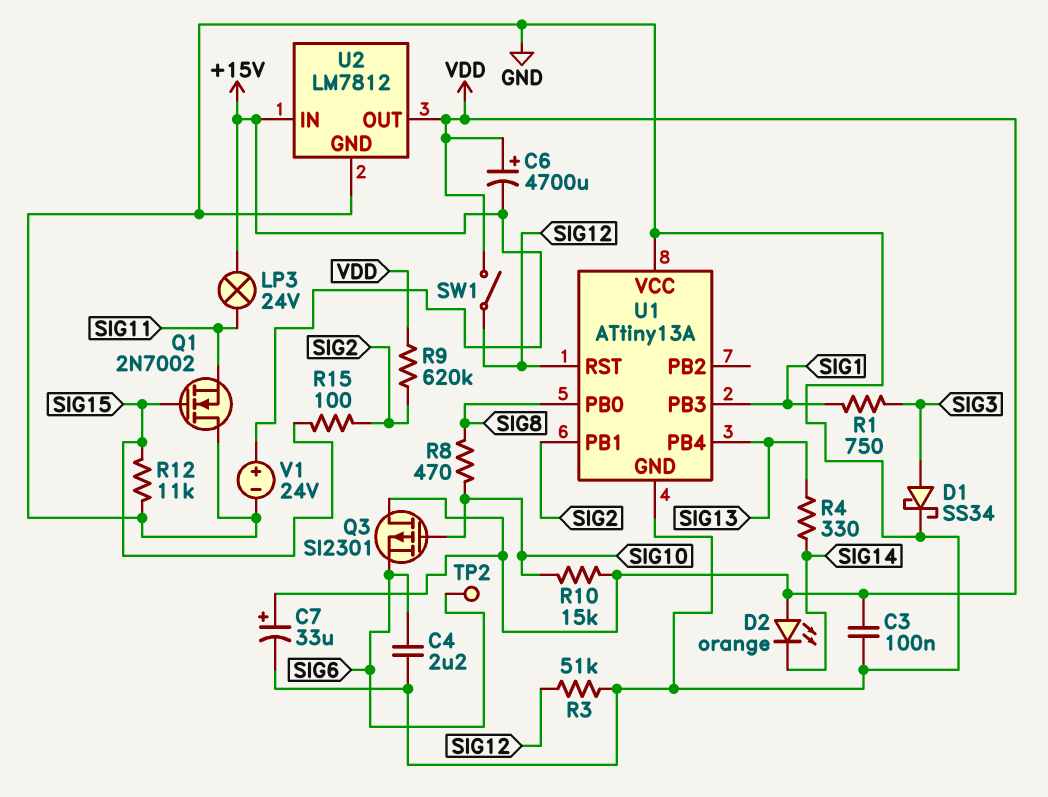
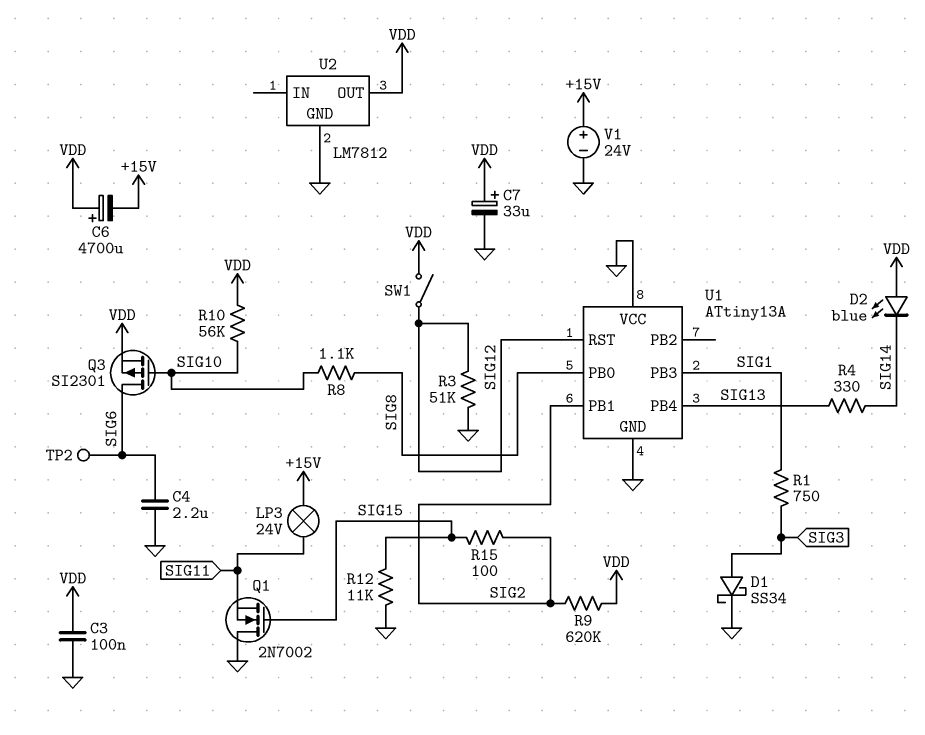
D2: LED orange (A VDD, K SIG14) -> LED blue (A VDD, K SIG14)
Q3: PMOS SI2301 (G SIG10, D VDD, S SIG6) -> PMOS SI2301 (G SIG10, D SIG6, S VDD)
R8: 470 (SIG8, SIG10) -> 1.1k (SIG8, SIG10)
R10: 15k (SIG10, VDD) -> 56k (SIG10, VDD)
U2 pin IN: +15V -> none

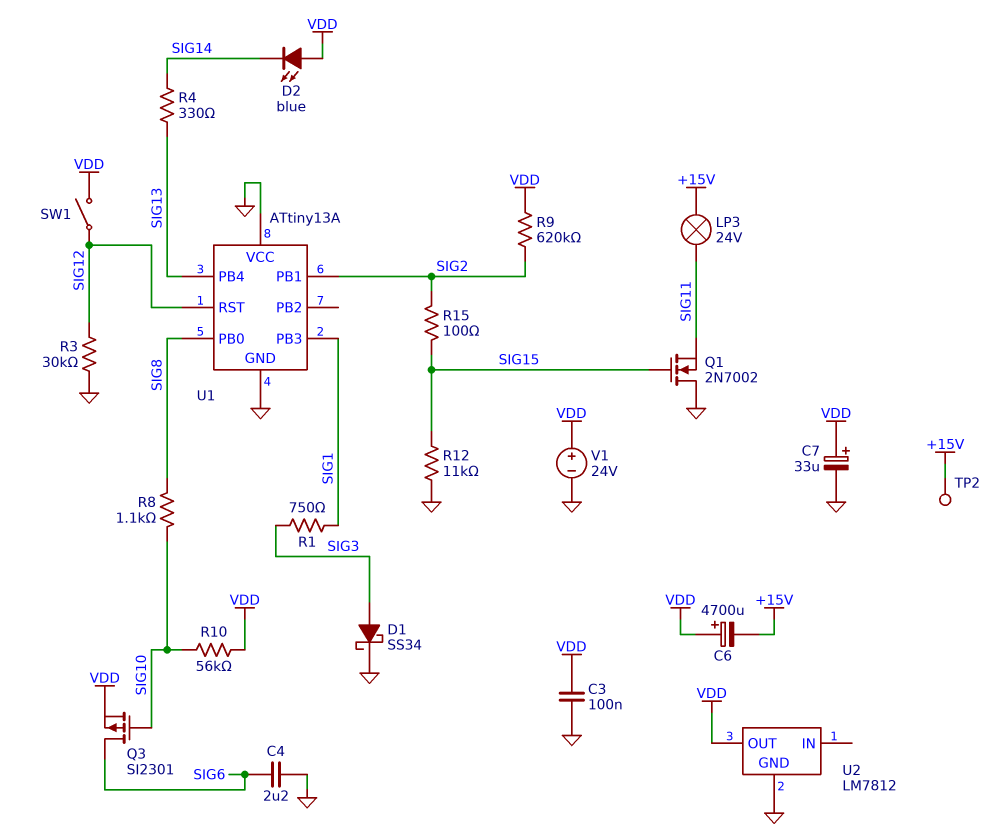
R3: 51k (GND, SIG12) -> 30k (GND, SIG12)
TP2: test point (SIG6) -> test point (+15V)
V1: 24V (plus +15V, minus GND) -> 24V (plus VDD, minus GND)

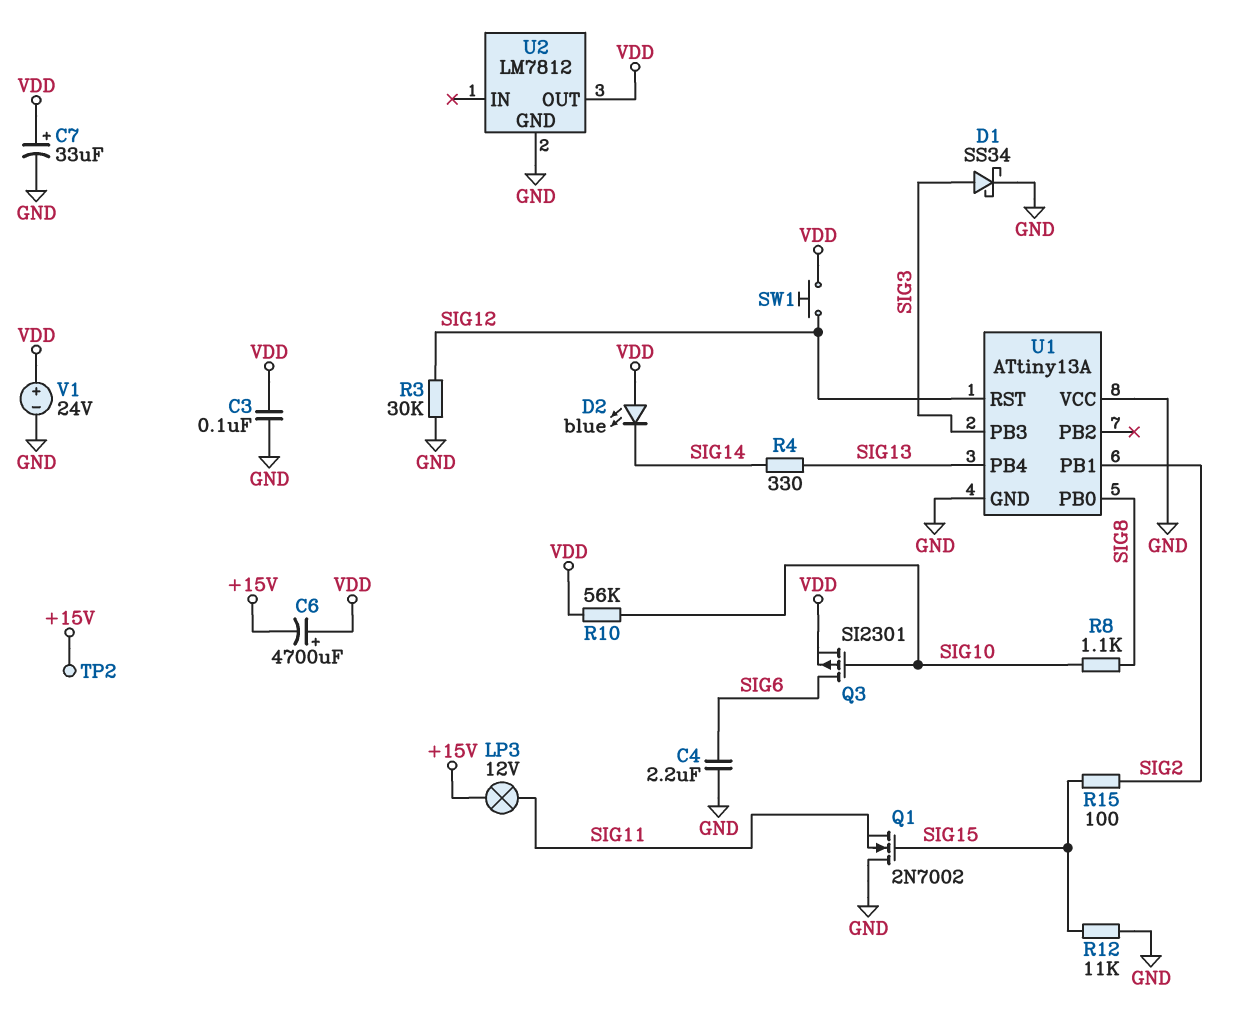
LP3: lamp 24V (+15V, SIG11) -> lamp 12V (+15V, SIG11)
R1: 750 (SIG1, SIG3) -> none
R9: 620k (SIG2, VDD) -> none
SW1: switch (SIG12, VDD) -> button (SIG12, VDD)
U1 pin PB3: SIG1 -> SIG3

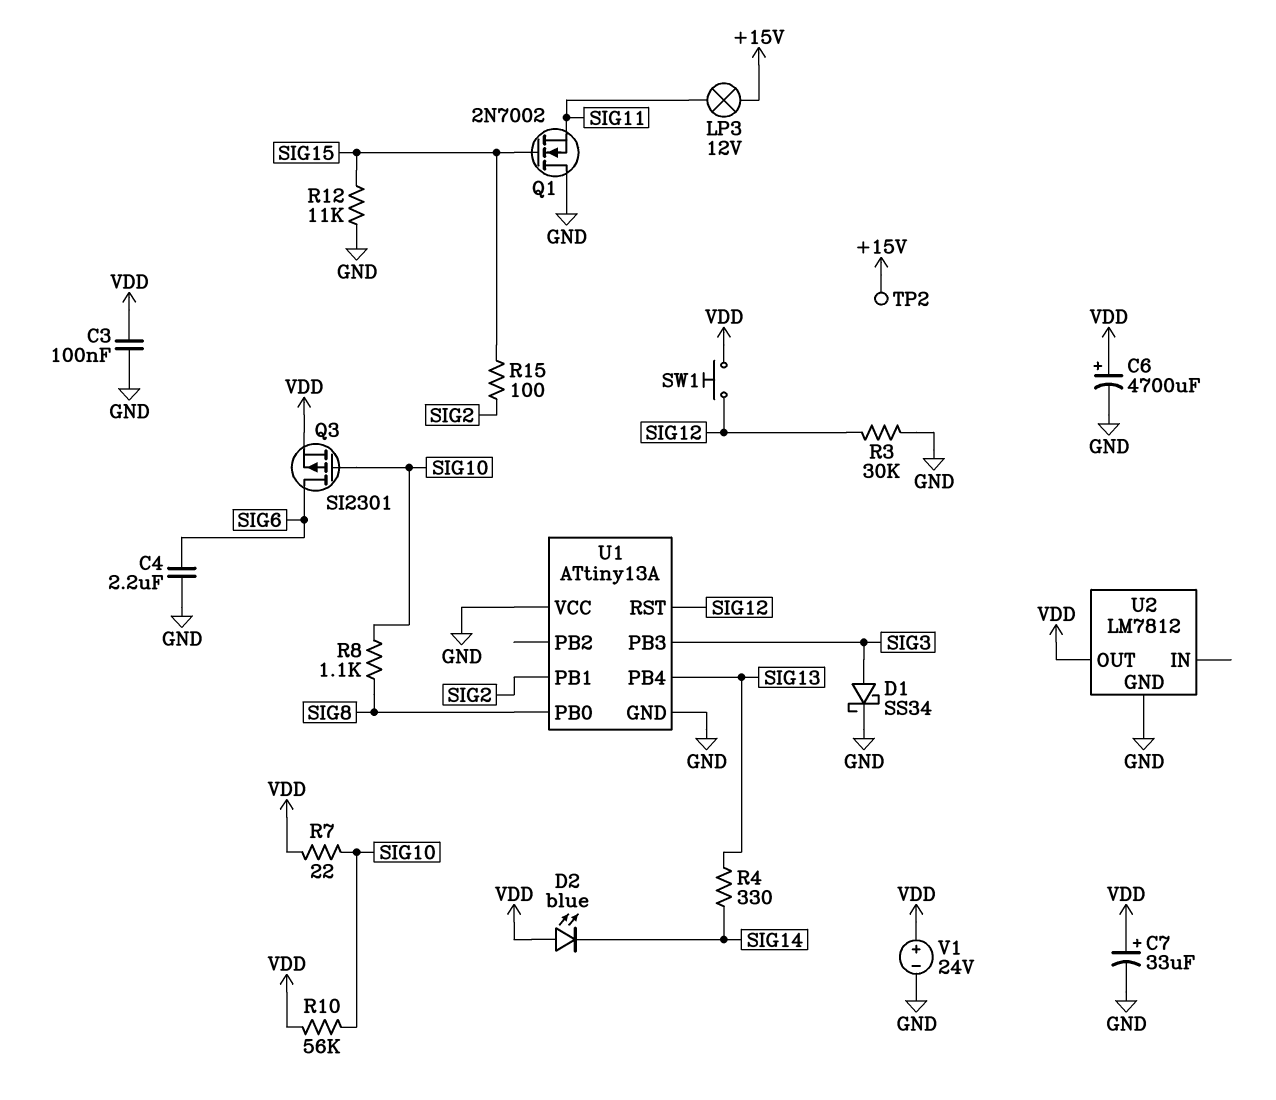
C6: 4700uF (plus VDD, minus +15V) -> 4700uF (plus VDD, minus GND)
R7: none -> 22 (SIG10, VDD)

